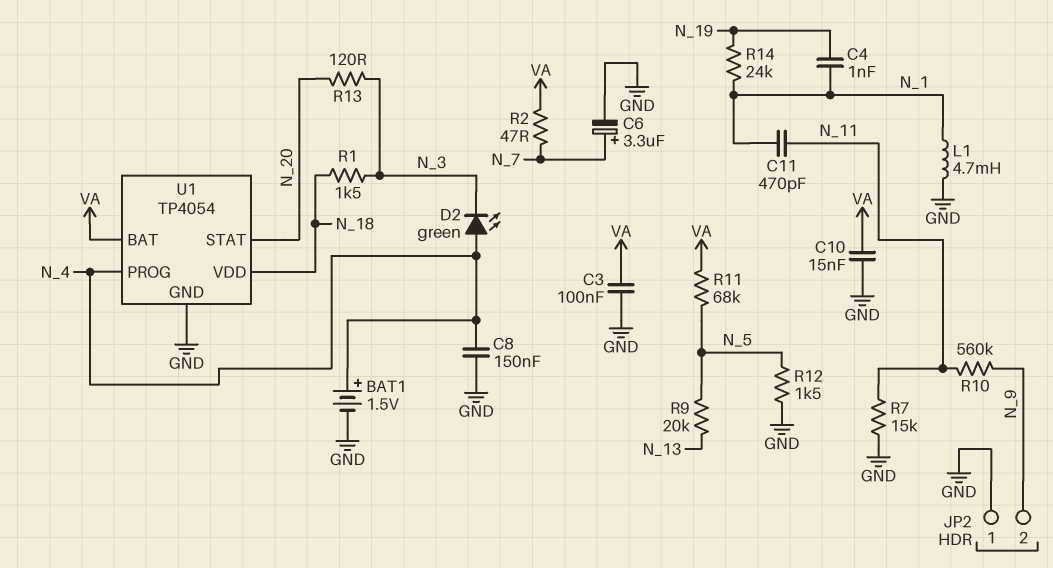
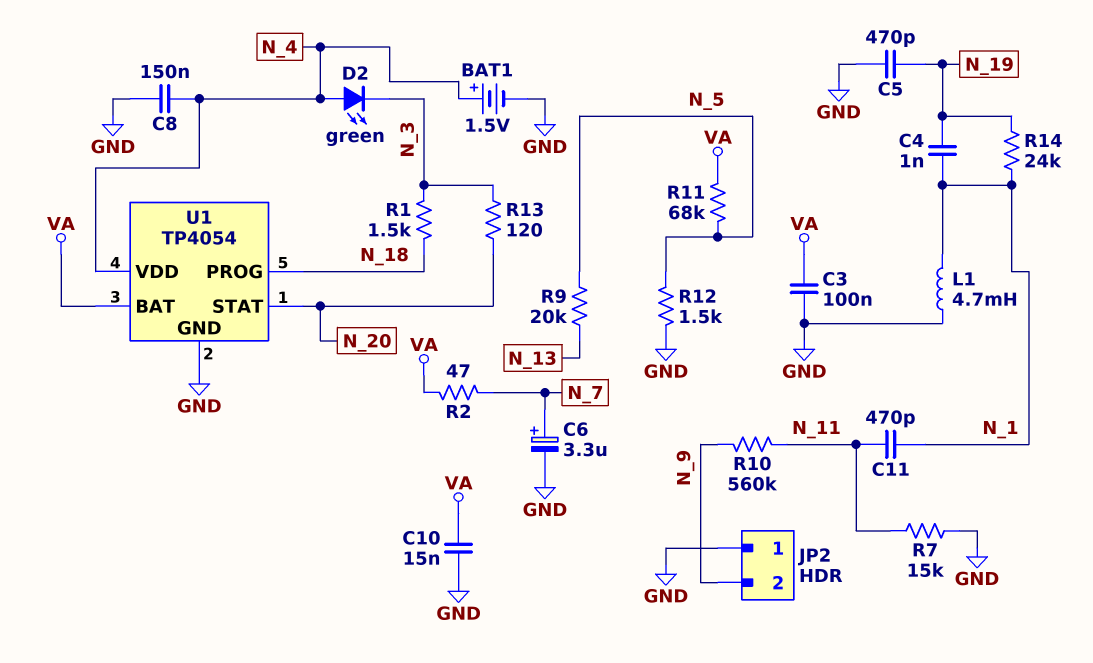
C5: none -> 470pF (GND, N_19)
U1 pin PROG: N_4 -> N_18
U1 pin VDD: N_18 -> N_4

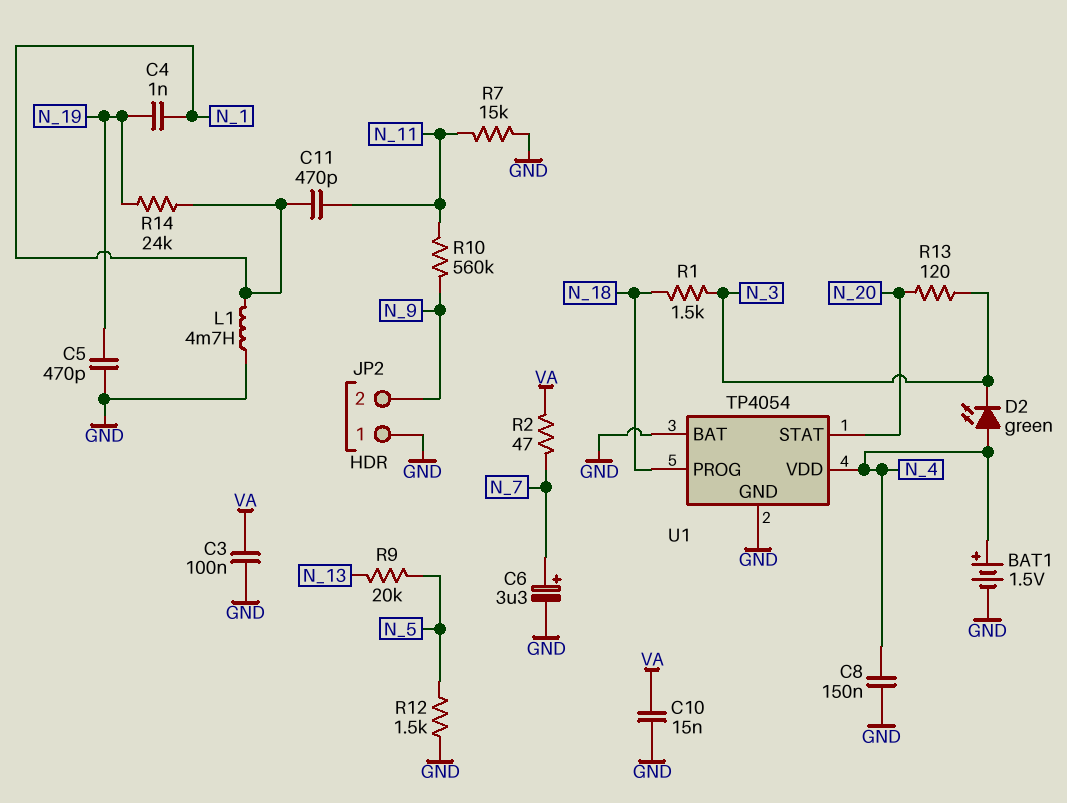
R11: 68k (N_5, VA) -> none
U1 pin BAT: VA -> GND

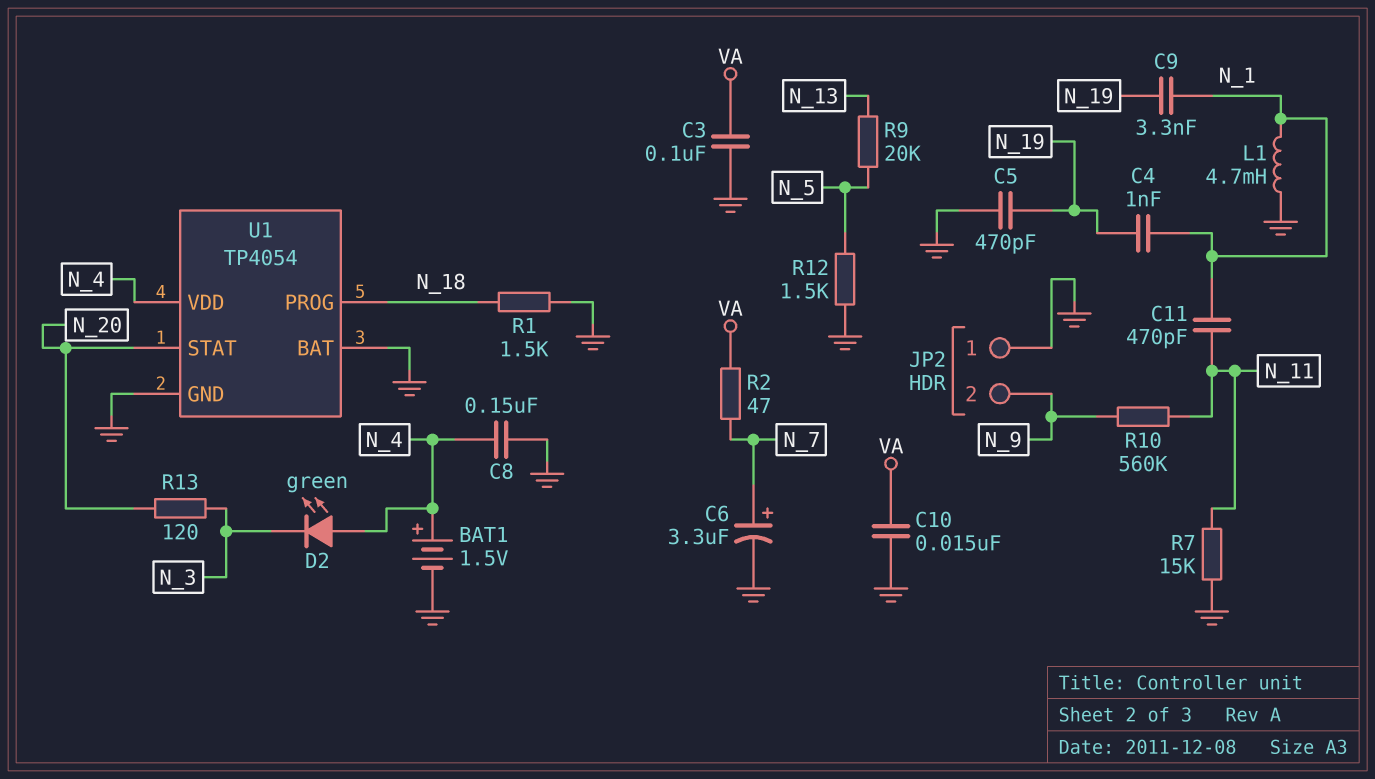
C9: none -> 3.3nF (N_1, N_19)
R1: 1.5k (N_3, N_18) -> 1.5k (GND, N_18)
R14: 24k (N_1, N_19) -> none

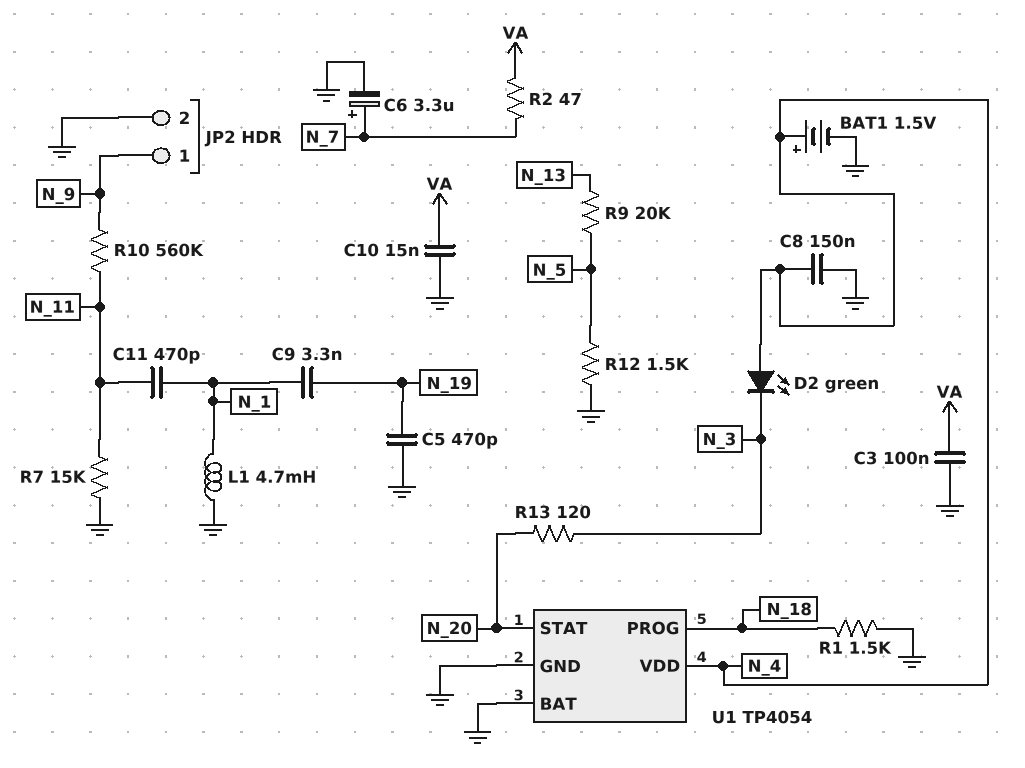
C4: 1nF (N_1, N_19) -> none
JP2 pin 1: GND -> N_9
JP2 pin 2: N_9 -> GND

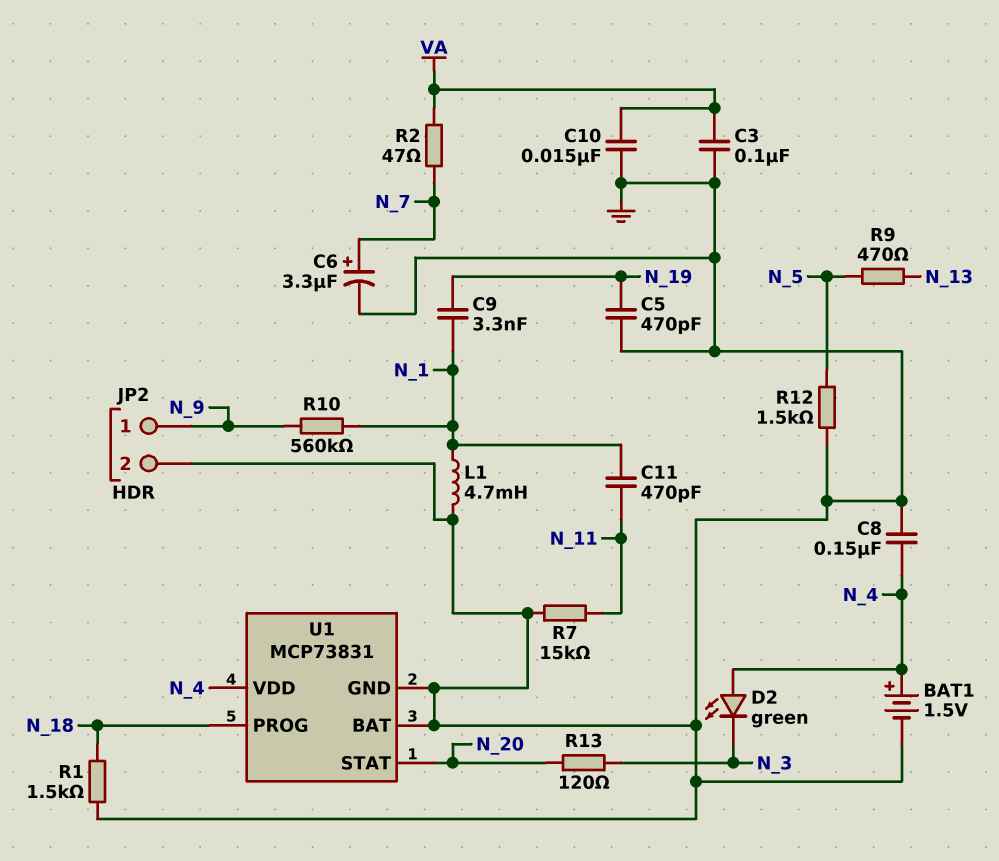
R9: 20k (N_5, N_13) -> 470 (N_5, N_13)
R10: 560k (N_9, N_11) -> 560k (N_1, N_9)
U1: TP4054 -> MCP73831

